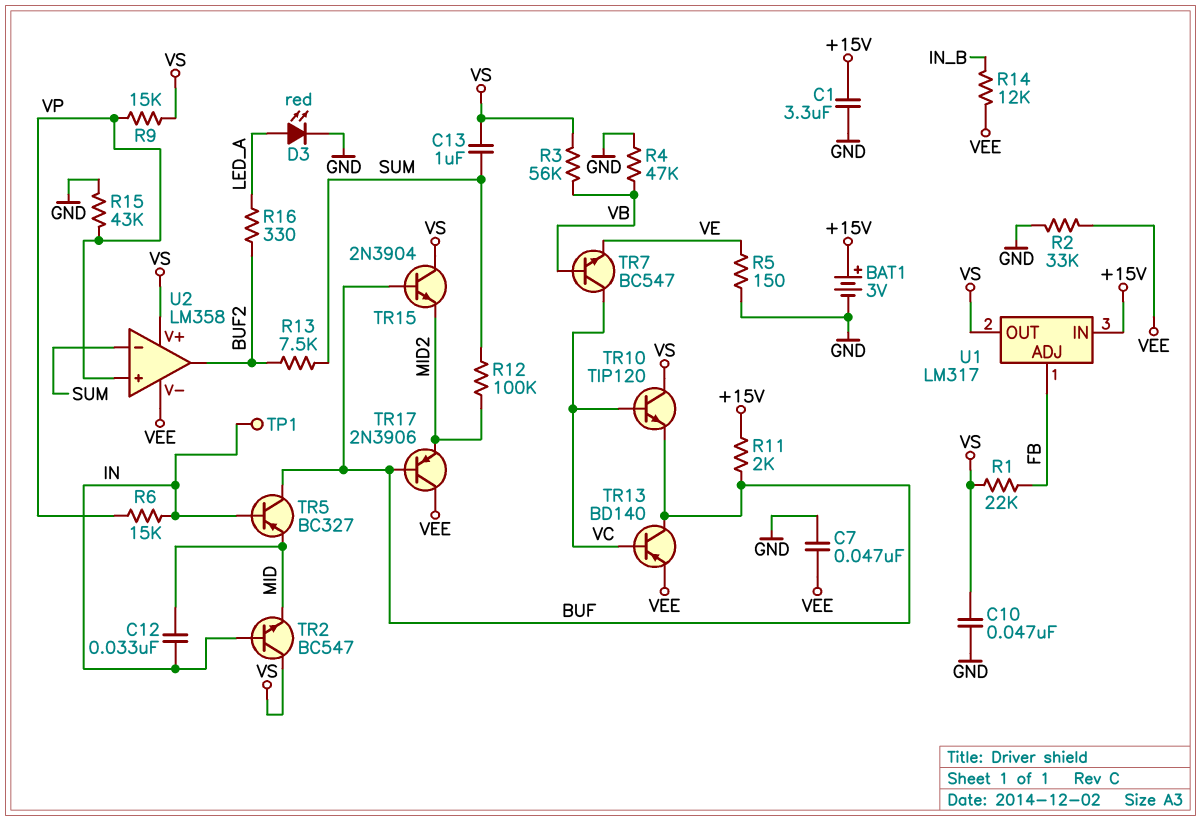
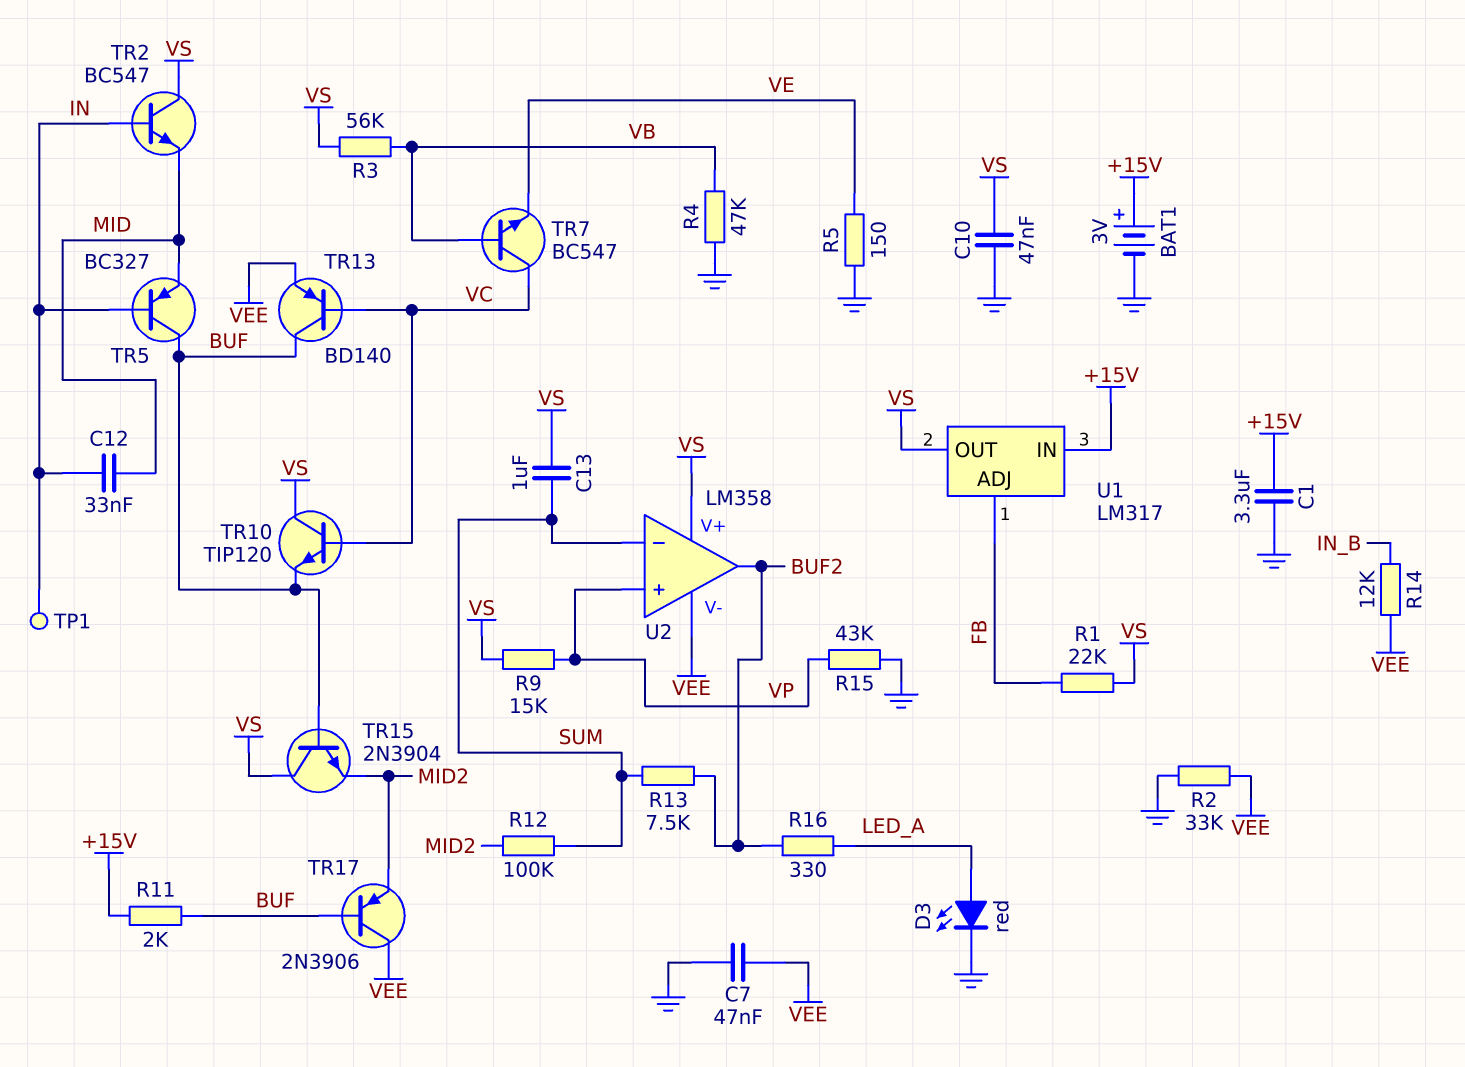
R6: 15k (IN, VP) -> none

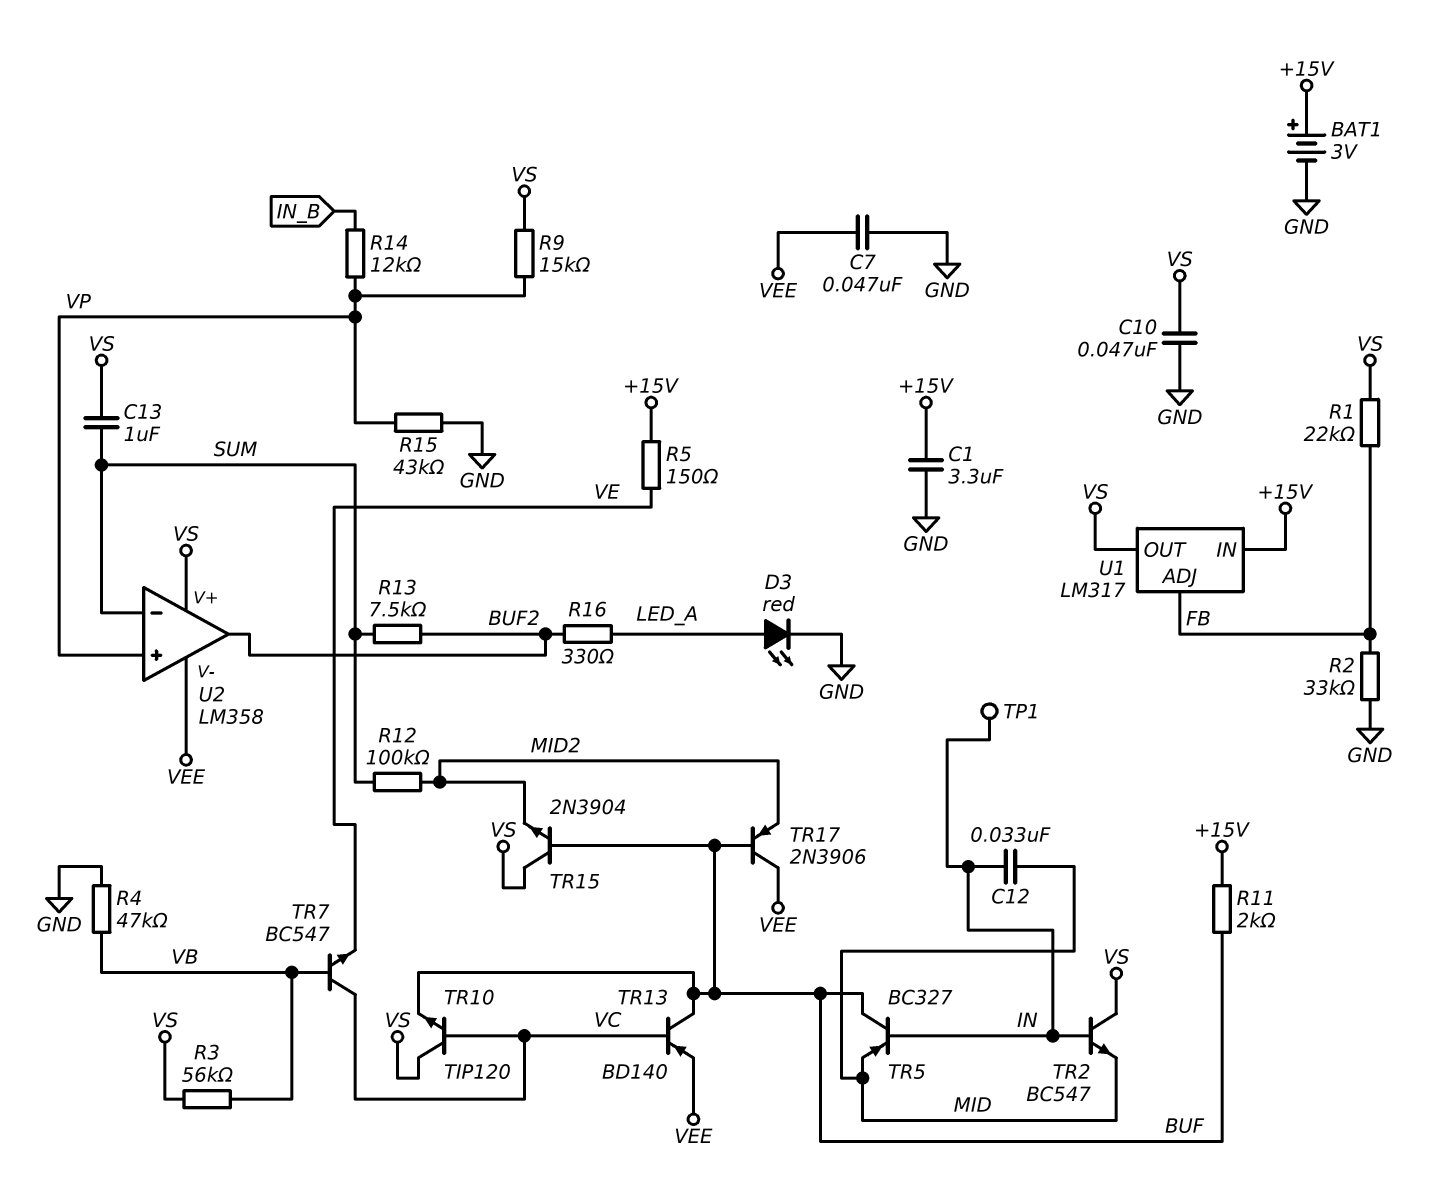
R2: 33k (GND, VEE) -> 33k (FB, GND)
R5: 150 (GND, VE) -> 150 (+15V, VE)
R14: 12k (IN_B, VEE) -> 12k (IN_B, VP)

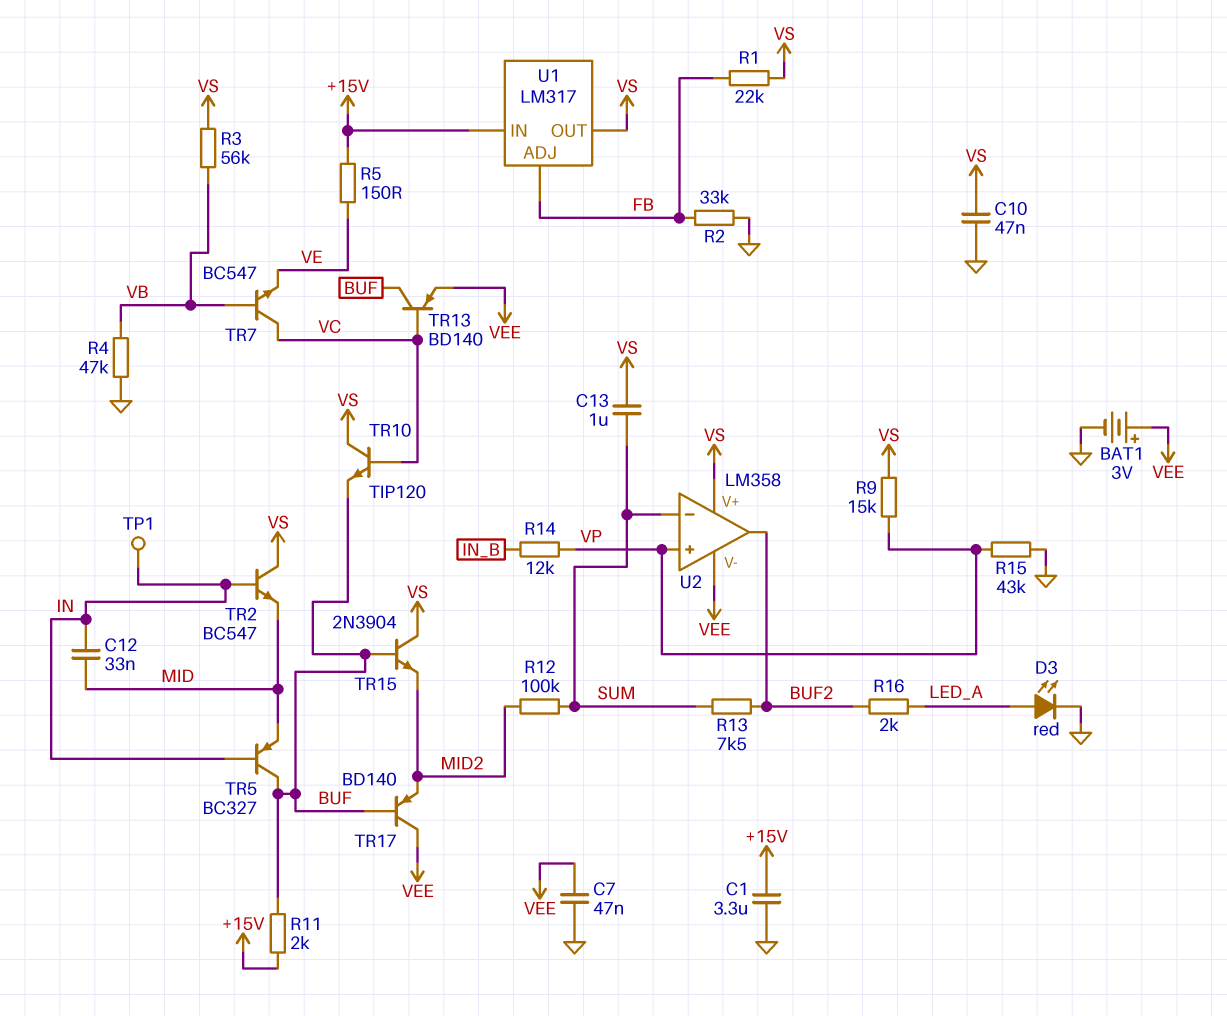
BAT1: 3V (plus +15V, minus GND) -> 3V (plus VEE, minus GND)
R16: 330 (BUF2, LED_A) -> 2k (BUF2, LED_A)
TR17: PNP 2N3906 (B BUF, C VEE, E MID2) -> PNP BD140 (B BUF, C VEE, E MID2)

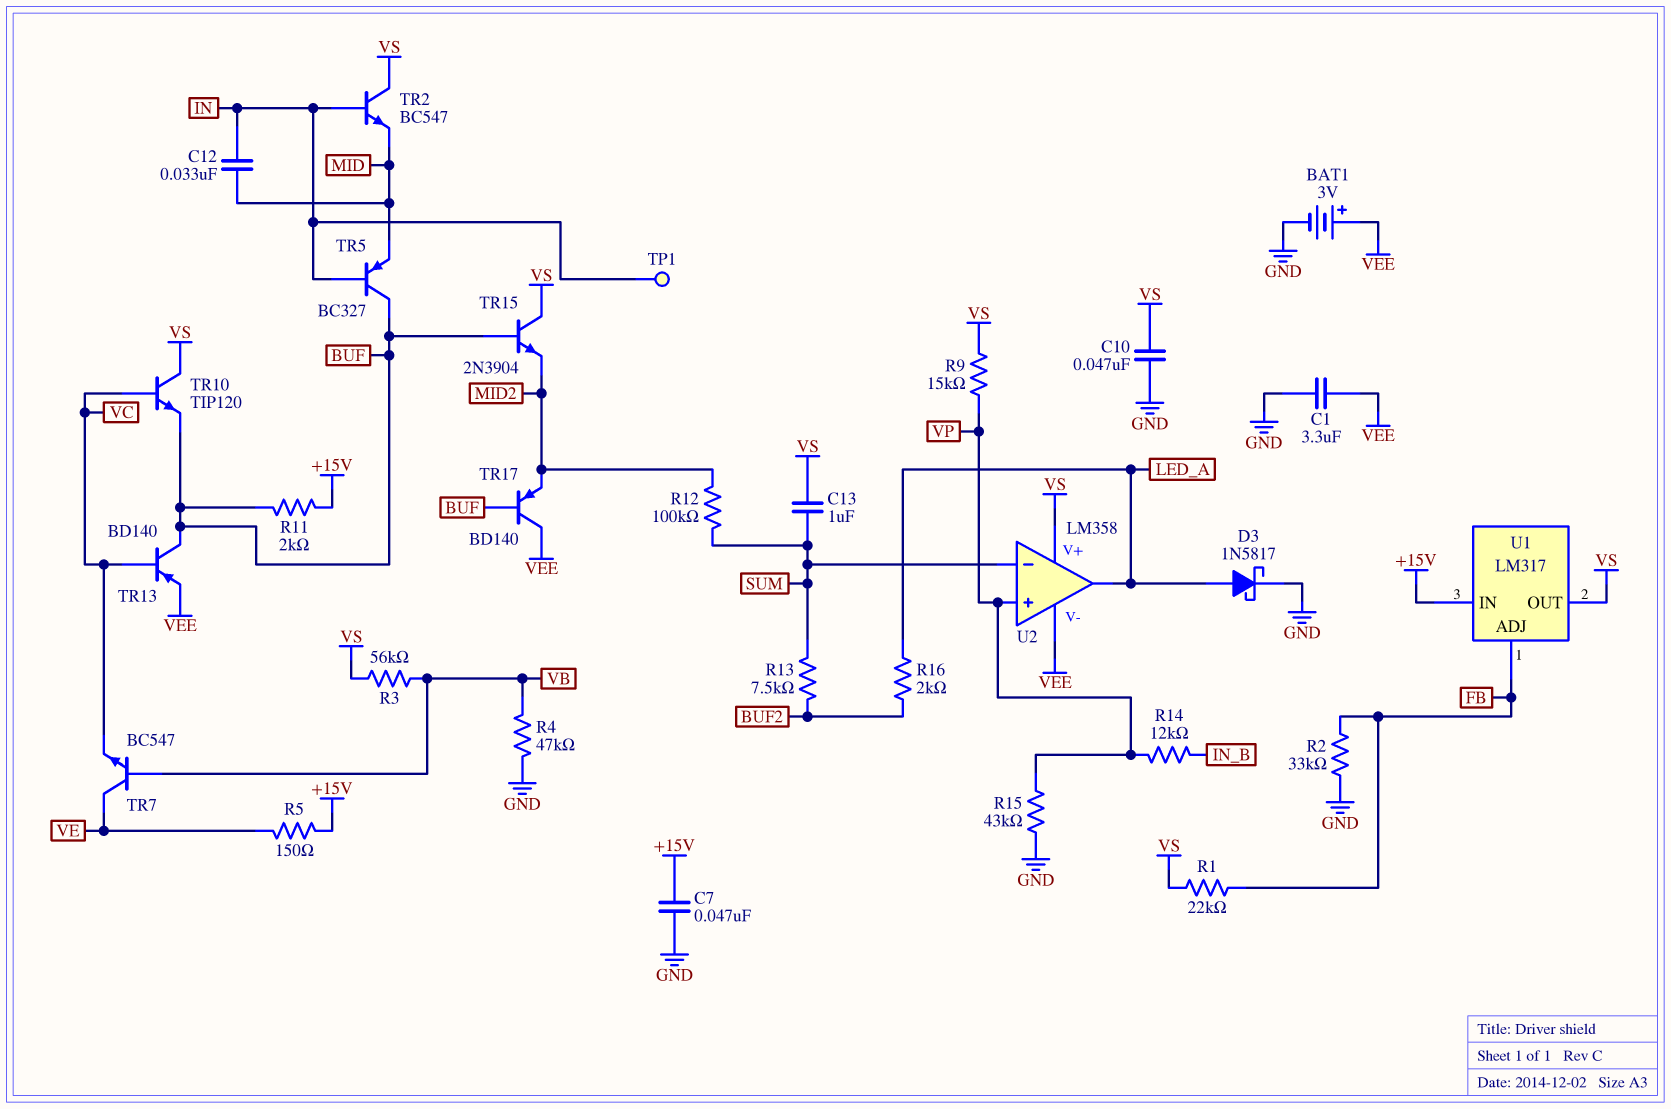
C1: 3.3uF (+15V, GND) -> 3.3uF (GND, VEE)
C7: 47nF (GND, VEE) -> 47nF (+15V, GND)
D3: LED red (A LED_A, K GND) -> schottky 1N5817 (A LED_A, K GND)
TR7: NPN BC547 (B VB, C VC, E VE) -> NPN BC547 (B VB, C VE, E VC)
U2 pin out: BUF2 -> LED_A

